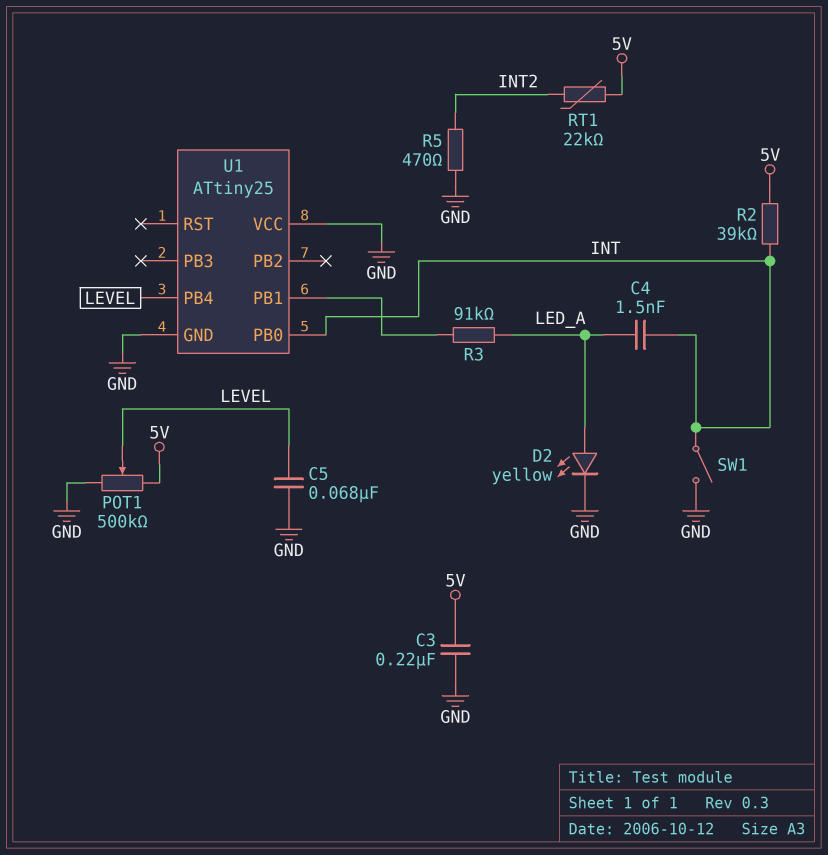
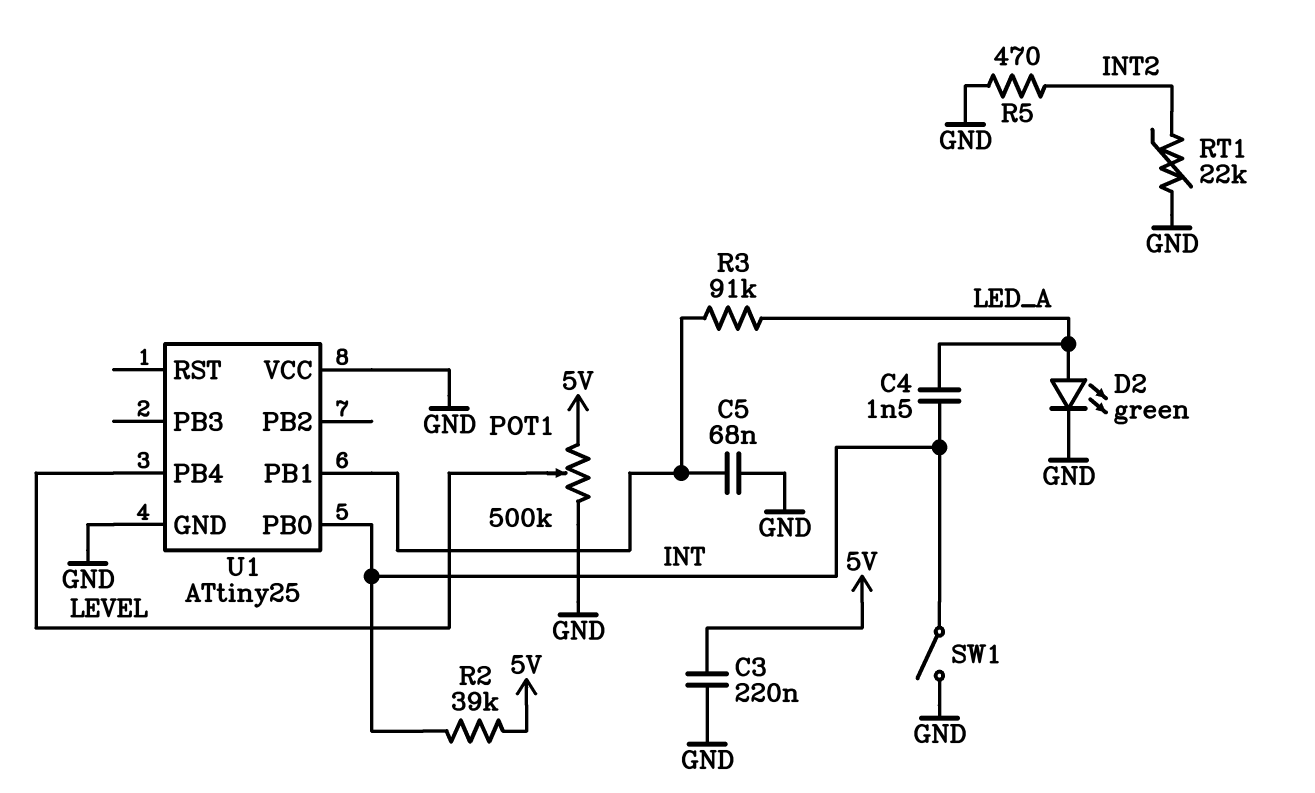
C5: 68nF (GND, LEVEL) -> 68nF (GND, U1/PB1)
D2: LED yellow (A LED_A, K GND) -> LED green (A LED_A, K GND)
RT1: 22k (5V, INT2) -> 22k (GND, INT2)

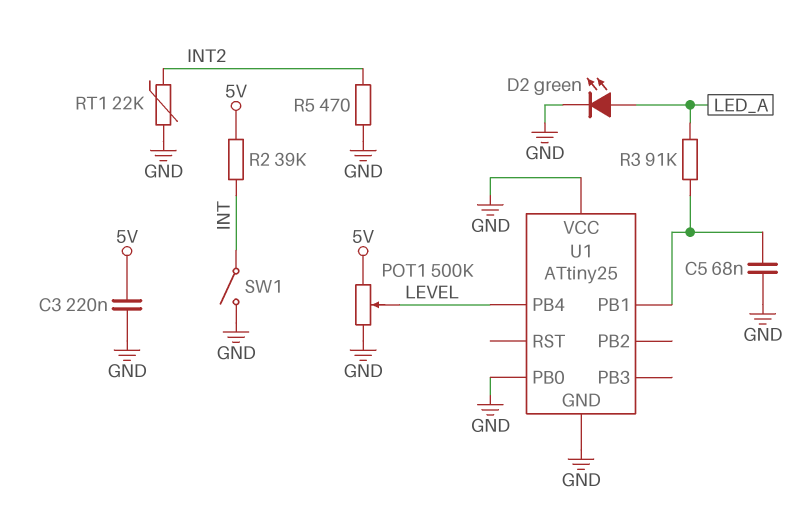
C4: 1.5nF (INT, LED_A) -> none
U1 pin PB0: INT -> GND

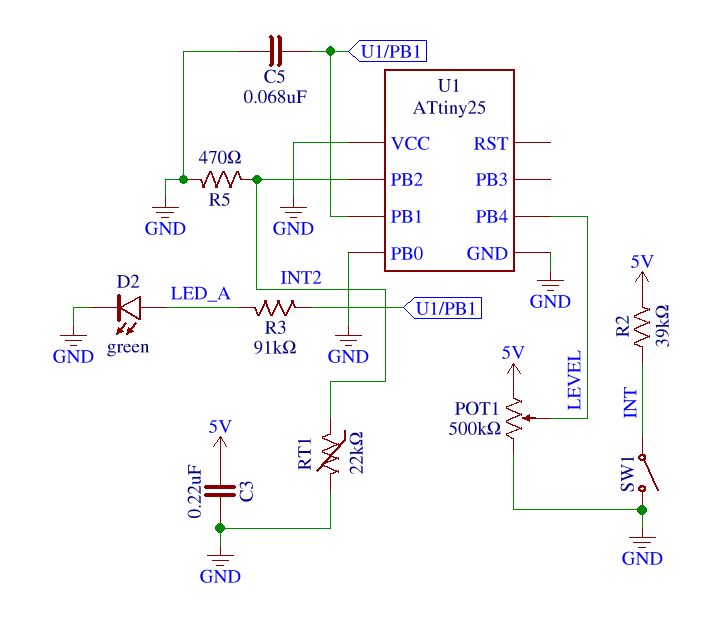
U1 pin PB2: none -> INT2

